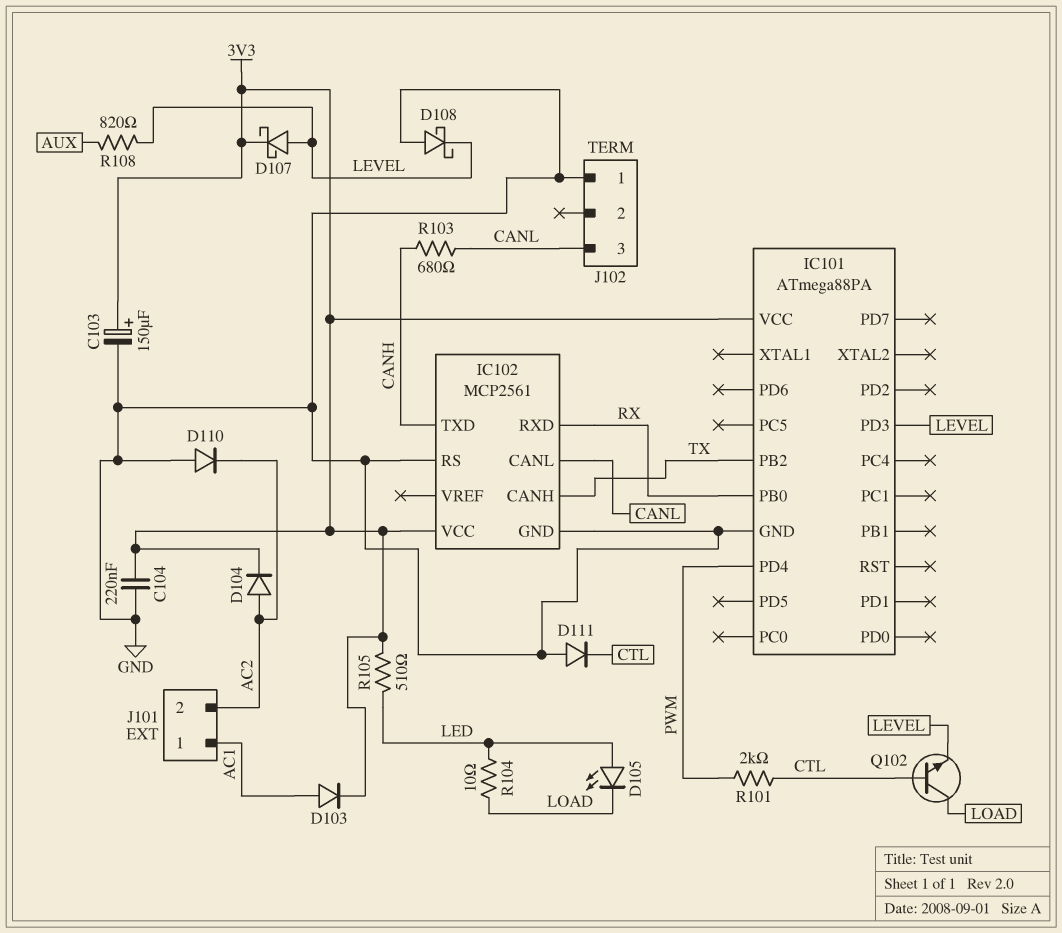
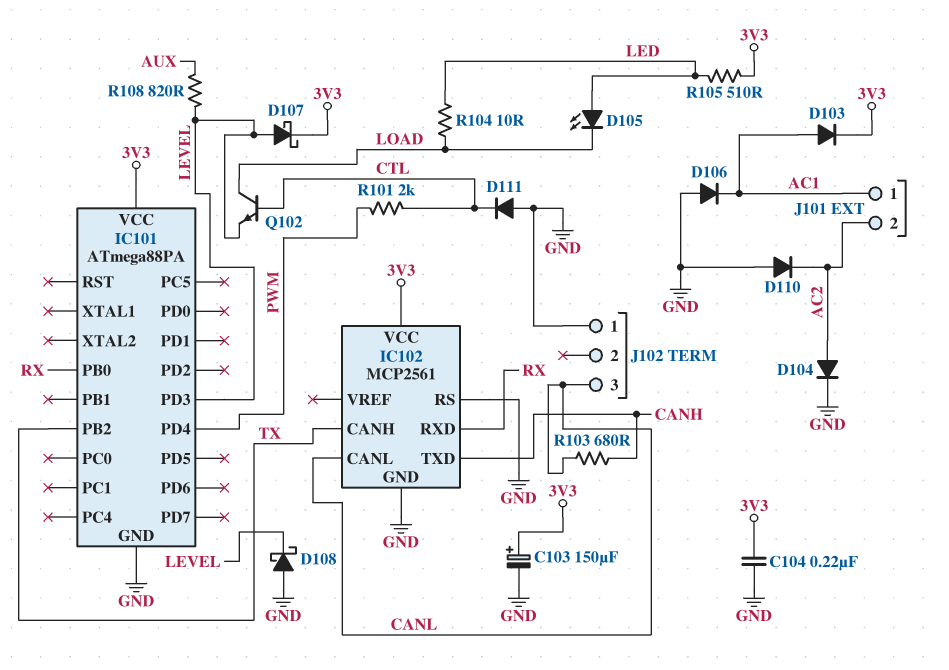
D104: diode (A AC2, K 3V3) -> diode (A AC2, K GND)
D106: none -> diode (A GND, K AC1)

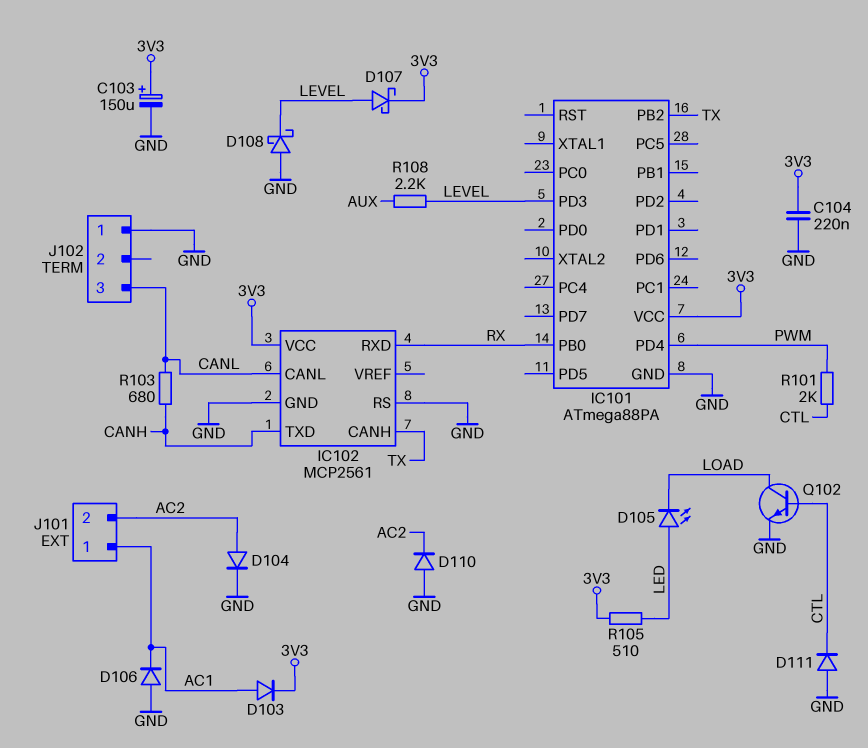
Q102: NPN (B CTL, C LOAD, E LEVEL) -> NPN (B CTL, C LOAD, E GND)
R104: 10 (LED, LOAD) -> none
R108: 820 (AUX, LEVEL) -> 2.2k (AUX, LEVEL)

